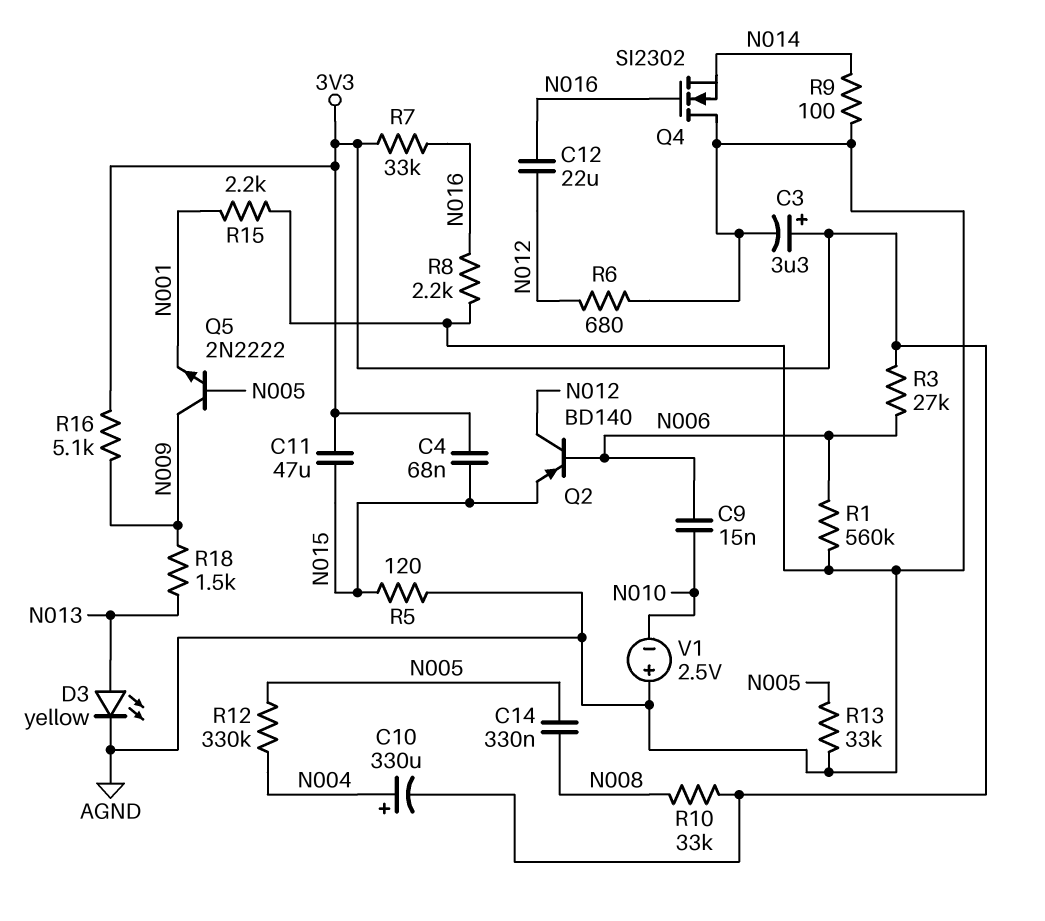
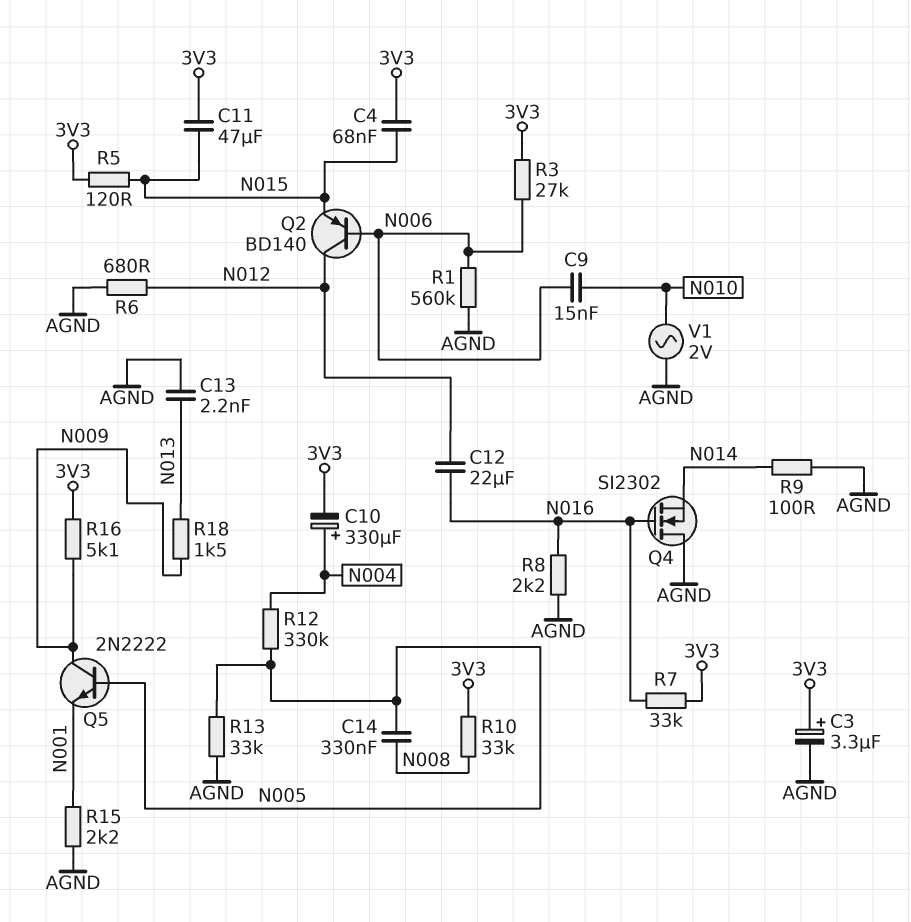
C13: none -> 2.2nF (AGND, N013)
D3: LED yellow (A N013, K AGND) -> none
R5: 120 (AGND, N015) -> 120 (3V3, N015)
V1: 2.5V (plus AGND, minus N010) -> AC 2V (AGND, N010)

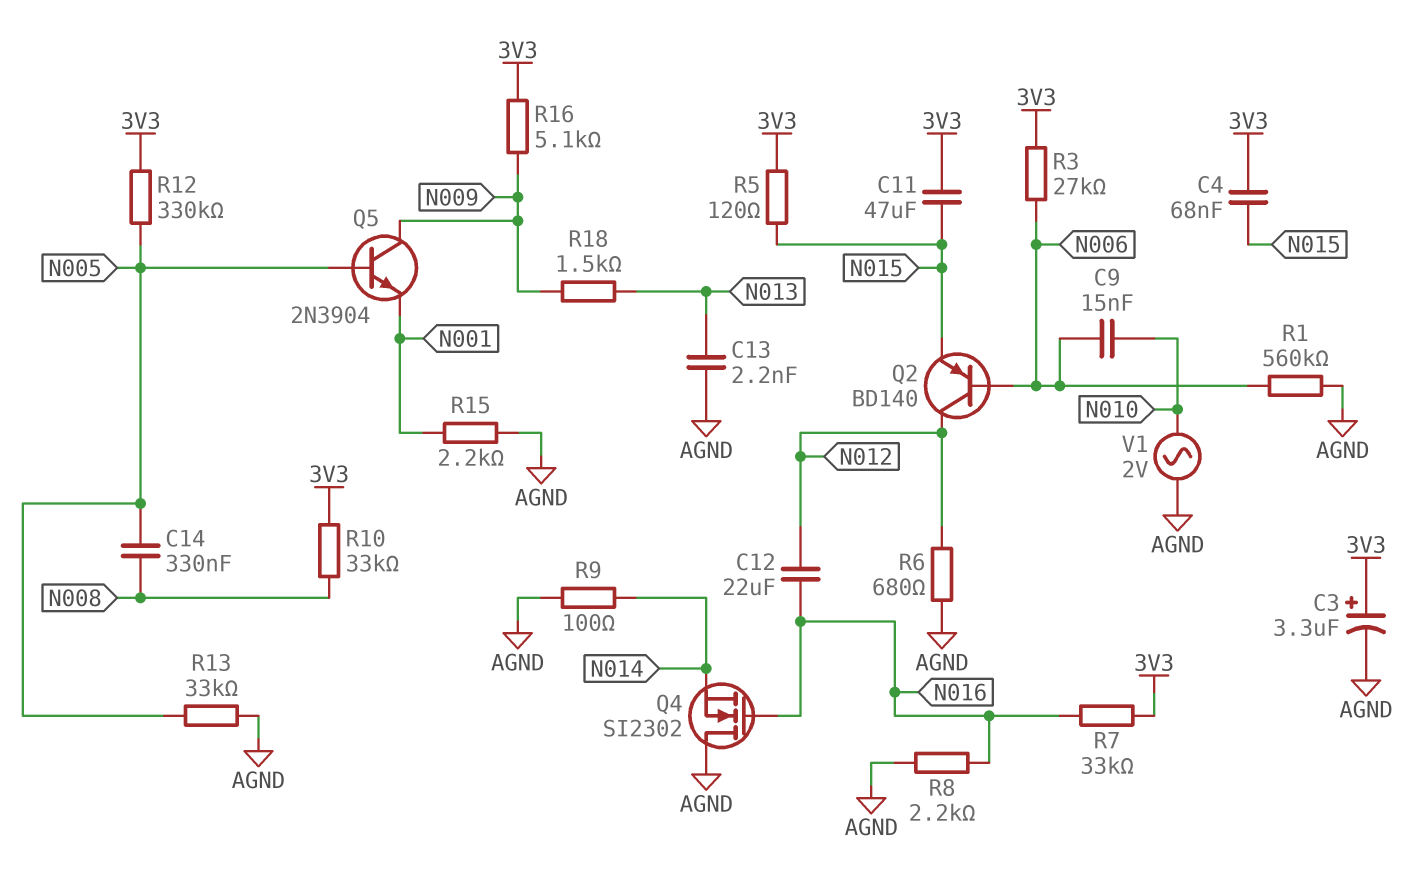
C10: 330uF (plus N004, minus 3V3) -> none
Q5: NPN 2N2222 (B N005, C N009, E N001) -> NPN 2N3904 (B N005, C N009, E N001)
R12: 330k (N004, N005) -> 330k (3V3, N005)

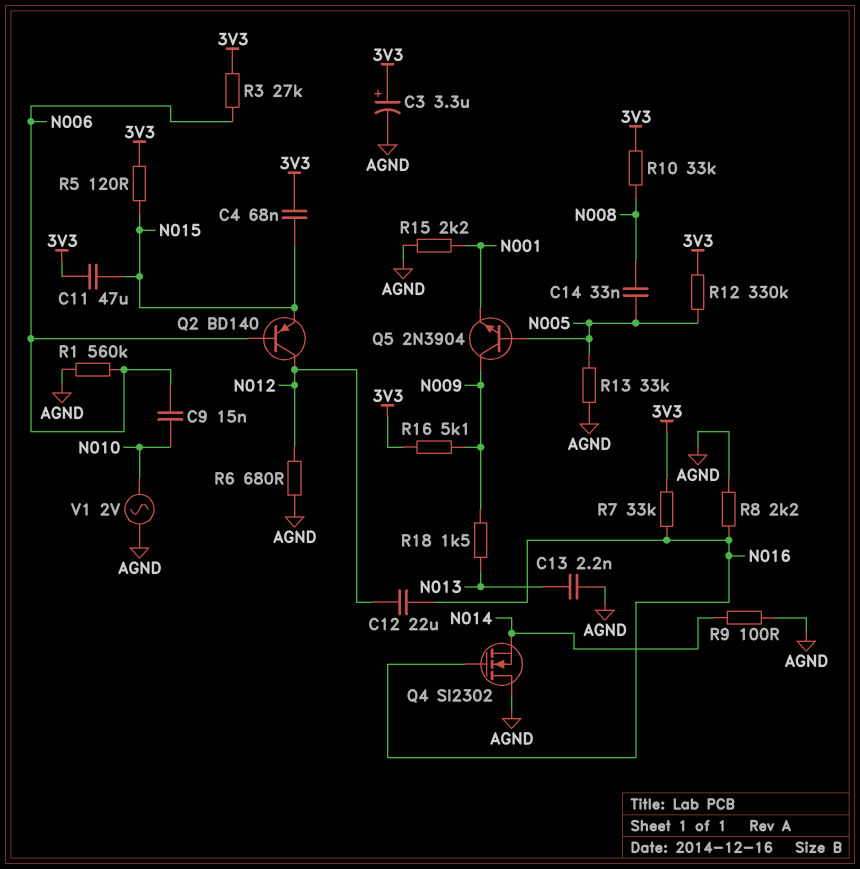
C14: 330nF (N005, N008) -> 33nF (N005, N008)

